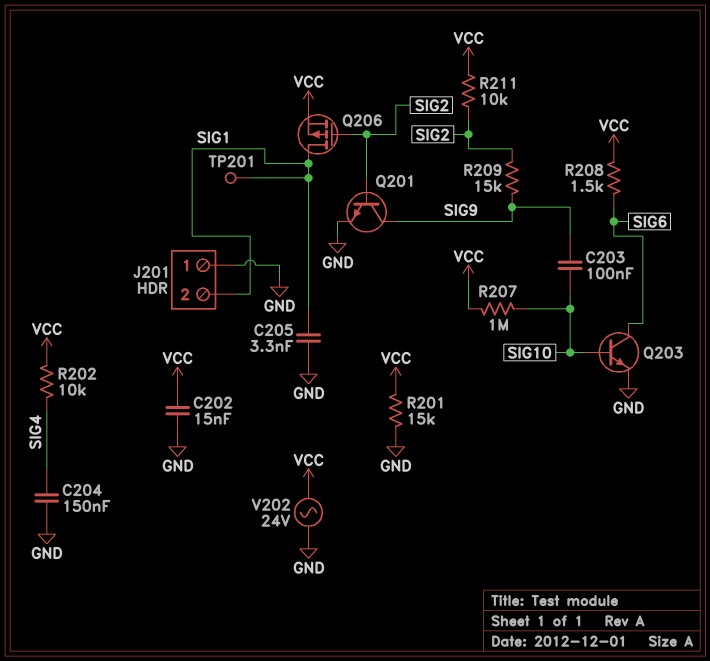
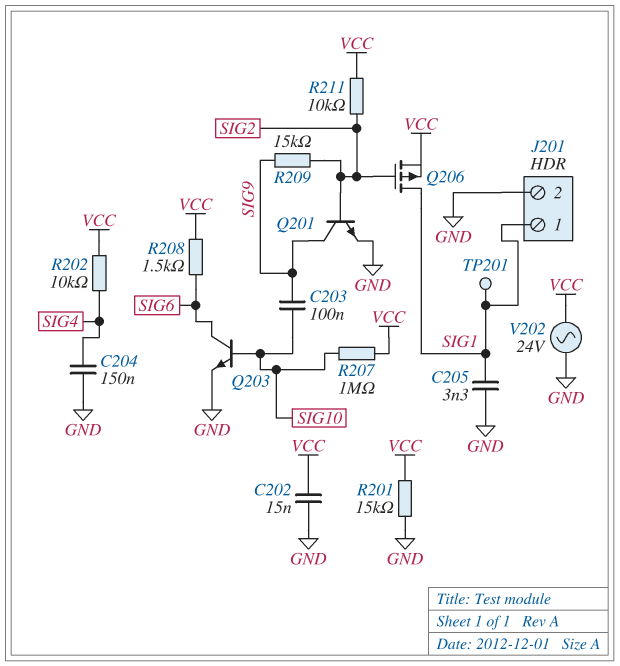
J201 pin 1: GND -> SIG1
J201 pin 2: SIG1 -> GND

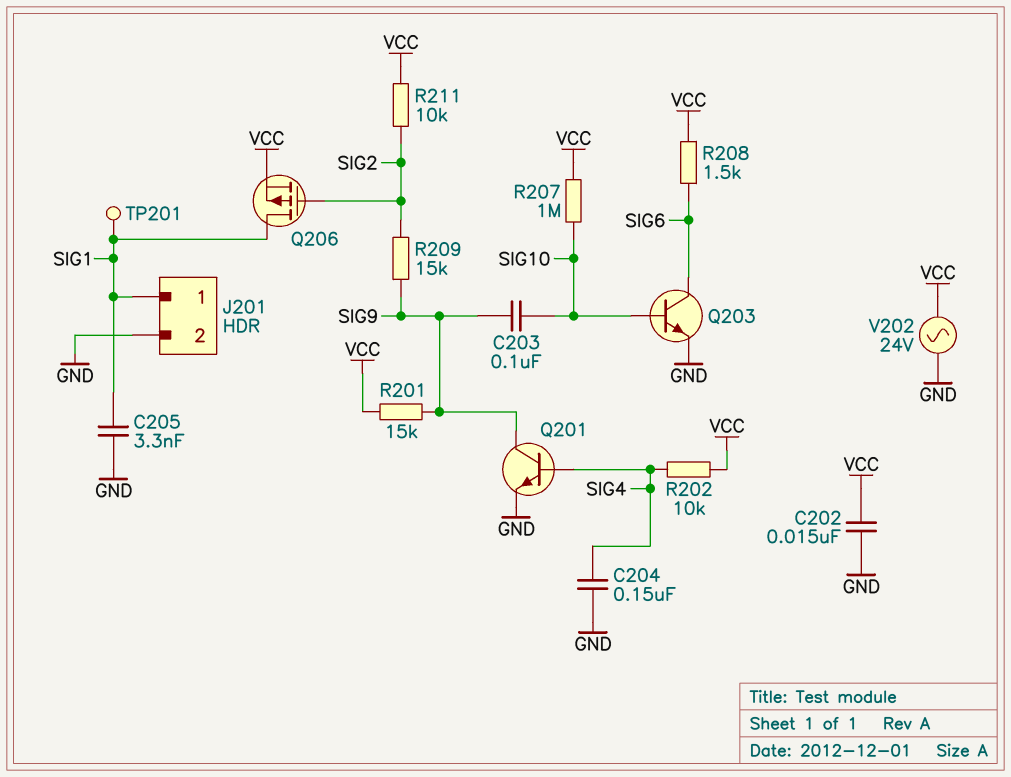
Q201: NPN (B SIG2, C SIG9, E GND) -> NPN (B SIG4, C SIG9, E GND)
R201: 15k (GND, VCC) -> 15k (SIG9, VCC)

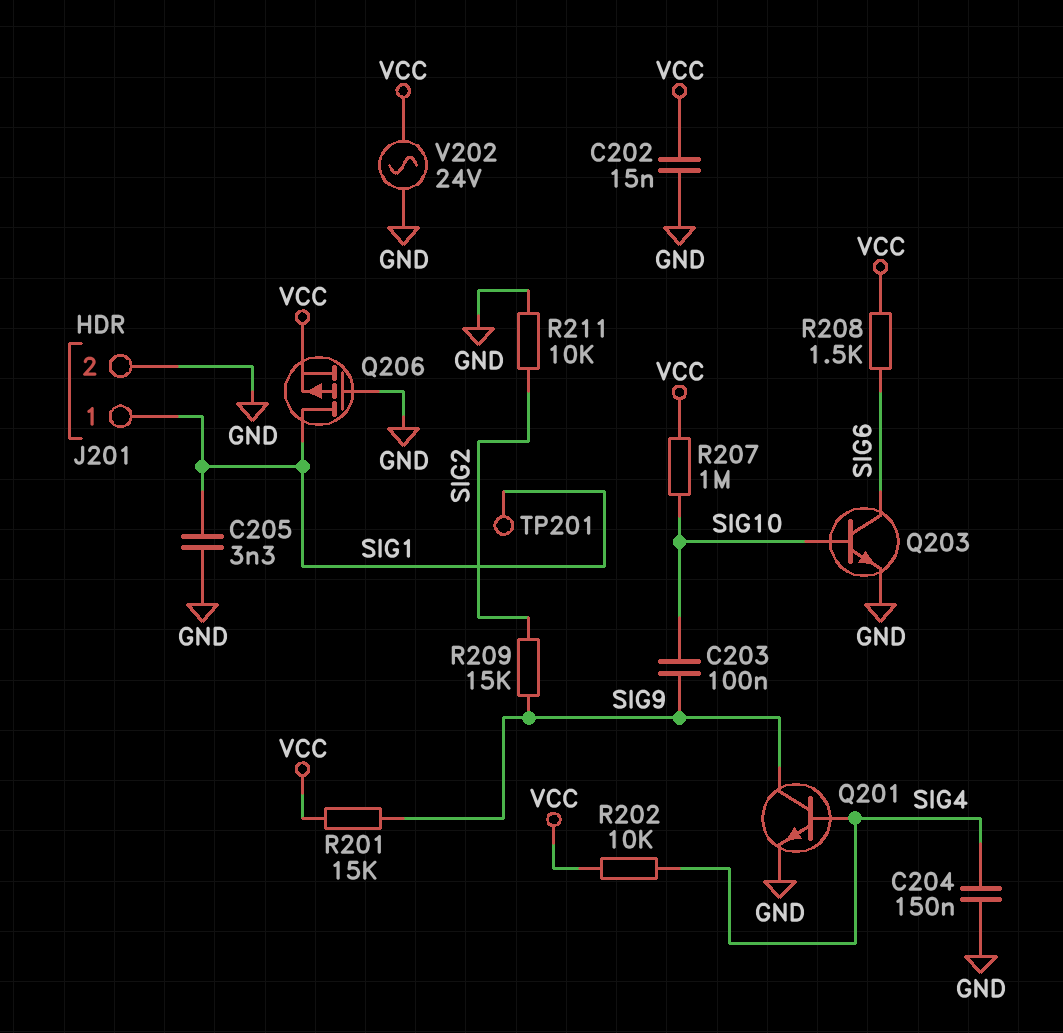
Q206: PMOS (G SIG2, D SIG1, S VCC) -> PMOS (G GND, D SIG1, S VCC)
R211: 10k (SIG2, VCC) -> 10k (GND, SIG2)

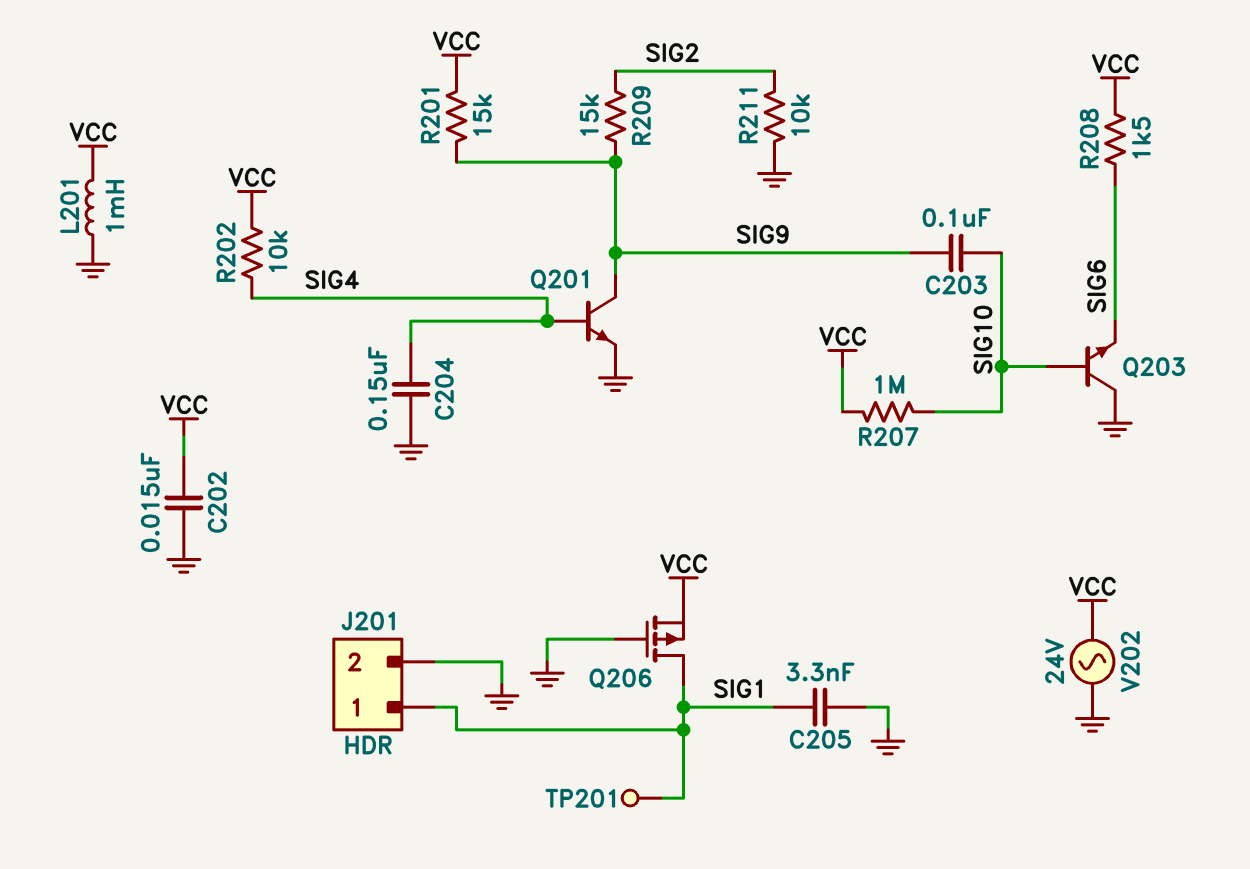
L201: none -> 1mH (GND, VCC)
Q203: NPN (B SIG10, C SIG6, E GND) -> NPN (B SIG10, C GND, E SIG6)

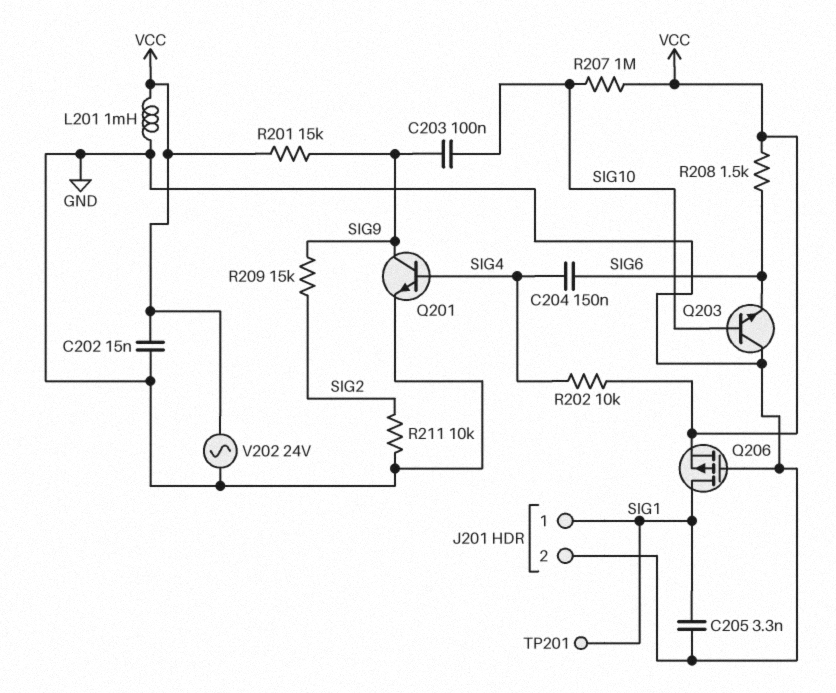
C204: 150nF (GND, SIG4) -> 150nF (SIG4, SIG6)

